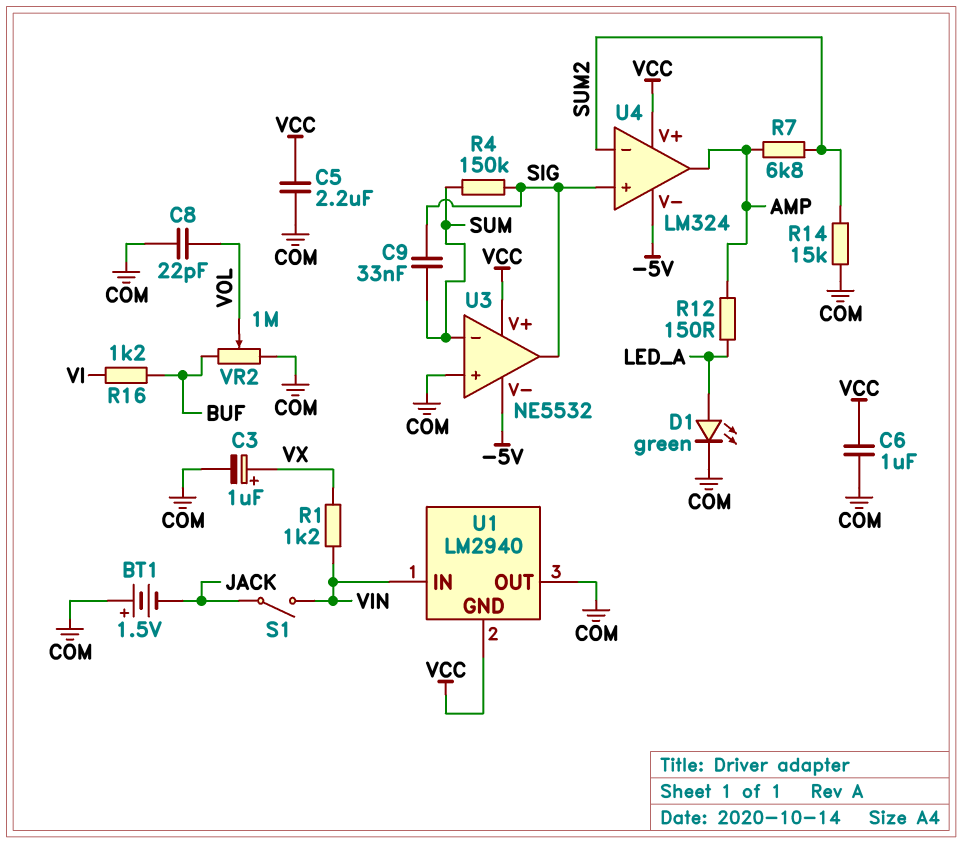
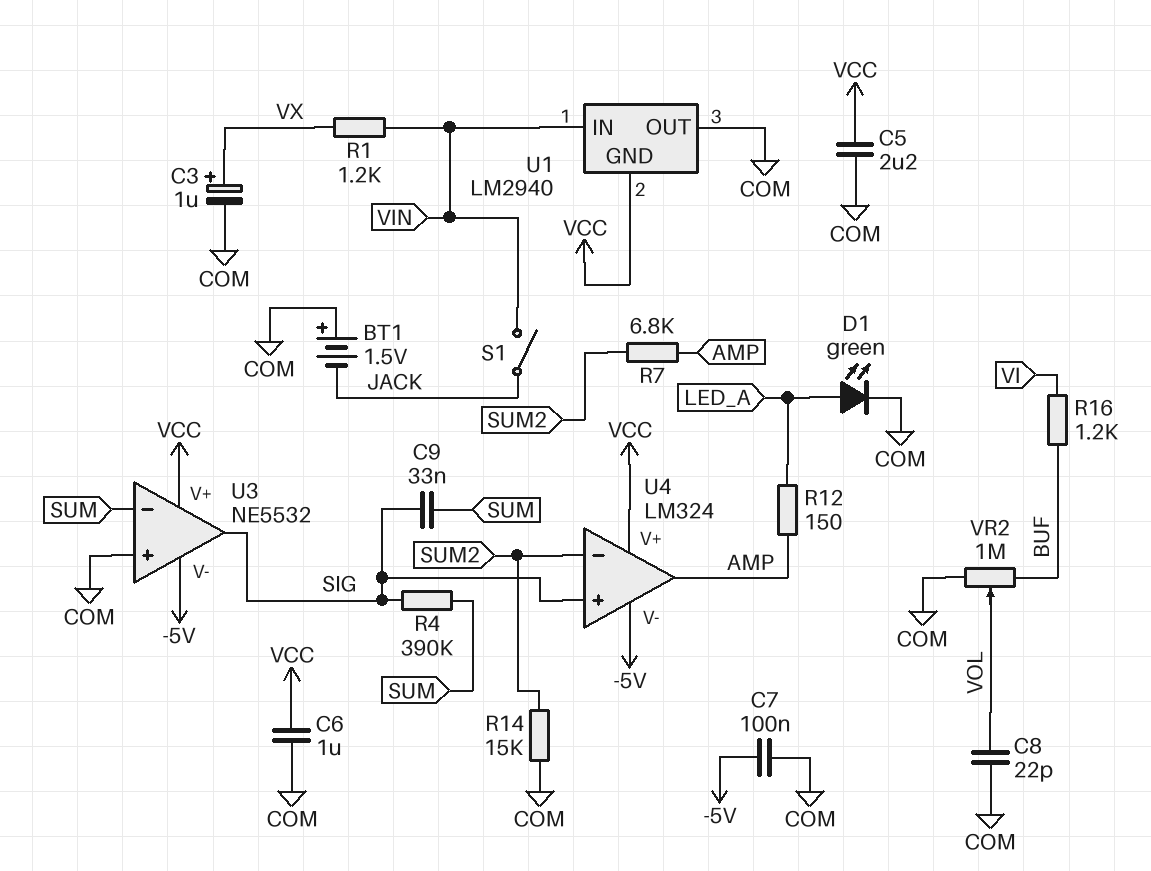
C7: none -> 100nF (-5V, COM)
R4: 150k (SIG, SUM) -> 390k (SIG, SUM)

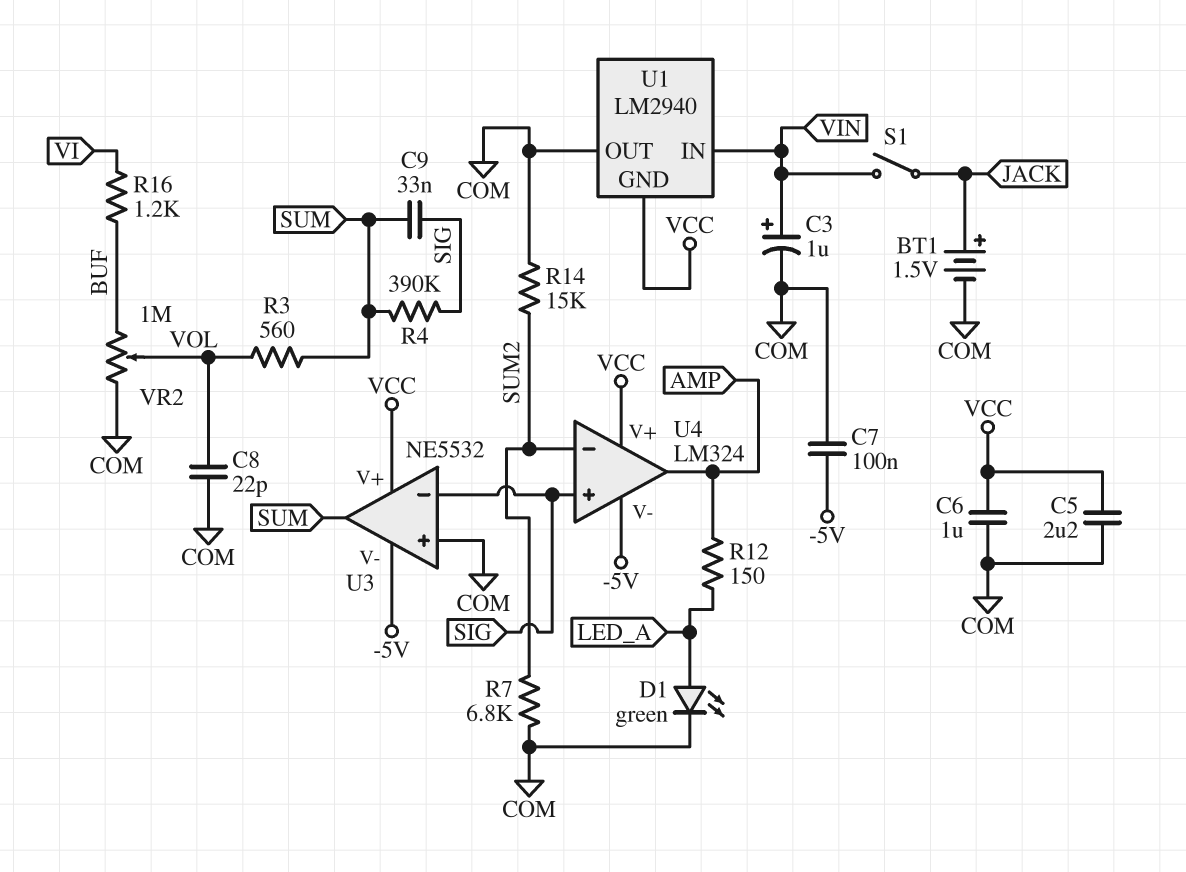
BT1: 1.5V (plus COM, minus JACK) -> 1.5V (plus JACK, minus COM)
C3: 1uF (plus VX, minus COM) -> 1uF (plus VIN, minus COM)
R1: 1.2k (VIN, VX) -> none
R3: none -> 560 (SUM, VOL)
R7: 6.8k (AMP, SUM2) -> 6.8k (COM, SUM2)
U3 pin in-: SUM -> SIG
U3 pin out: SIG -> SUM

